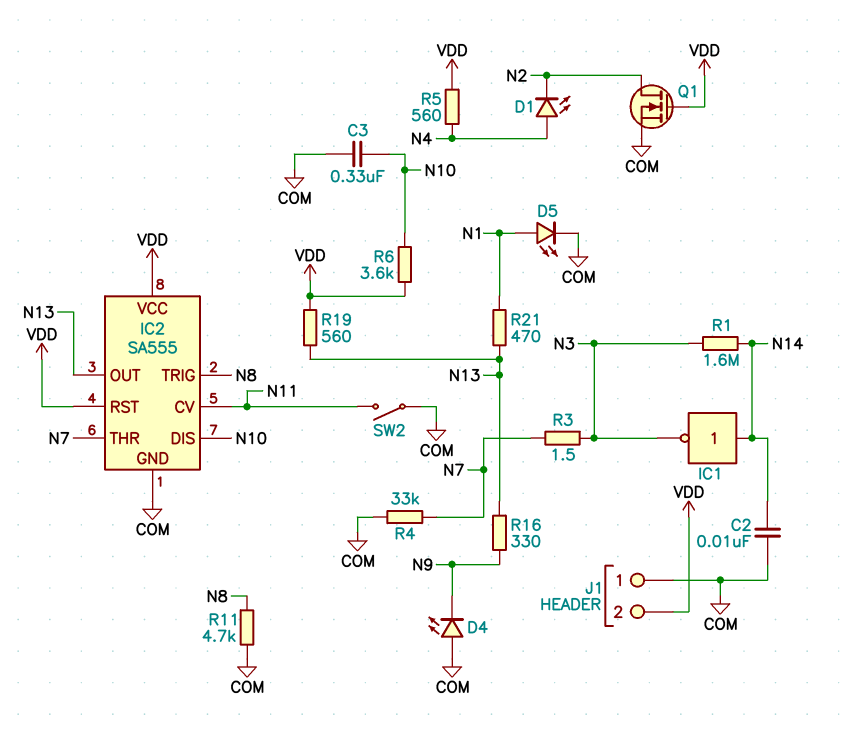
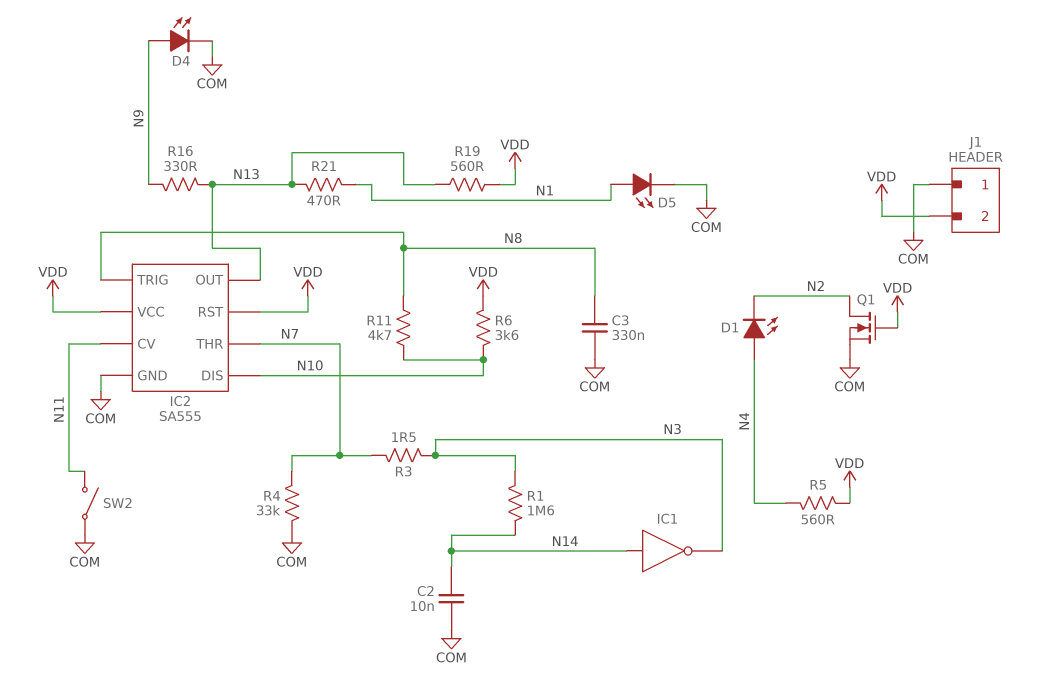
C3: 330nF (COM, N10) -> 330nF (COM, N8)
D4: LED (A COM, K N9) -> LED (A N9, K COM)
R11: 4.7k (COM, N8) -> 4.7k (N8, N10)

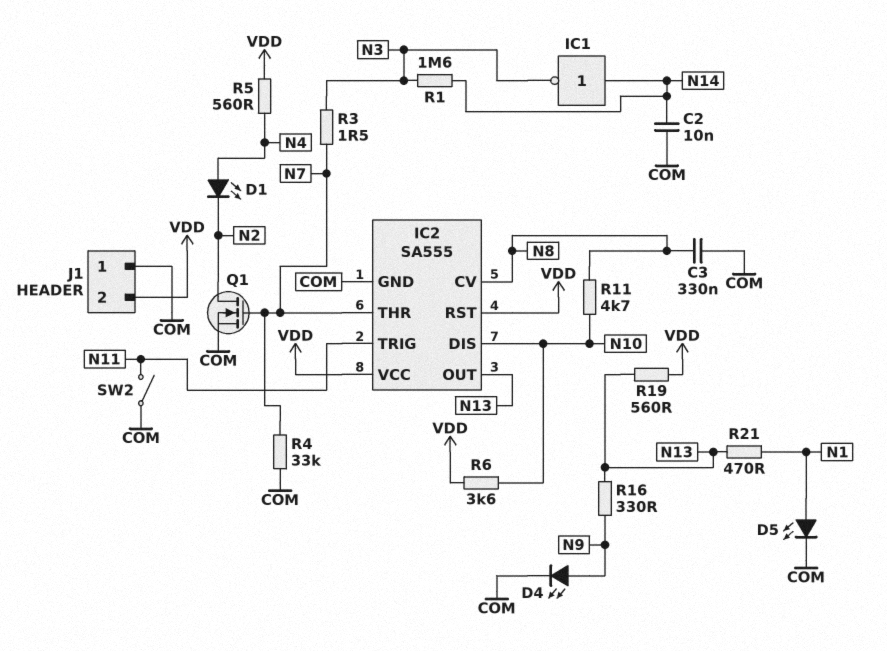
IC2 pin CV: N11 -> N8
IC2 pin TRIG: N8 -> N11
Q1: NMOS (G VDD, D N2, S COM) -> NMOS (G N7, D N2, S COM)

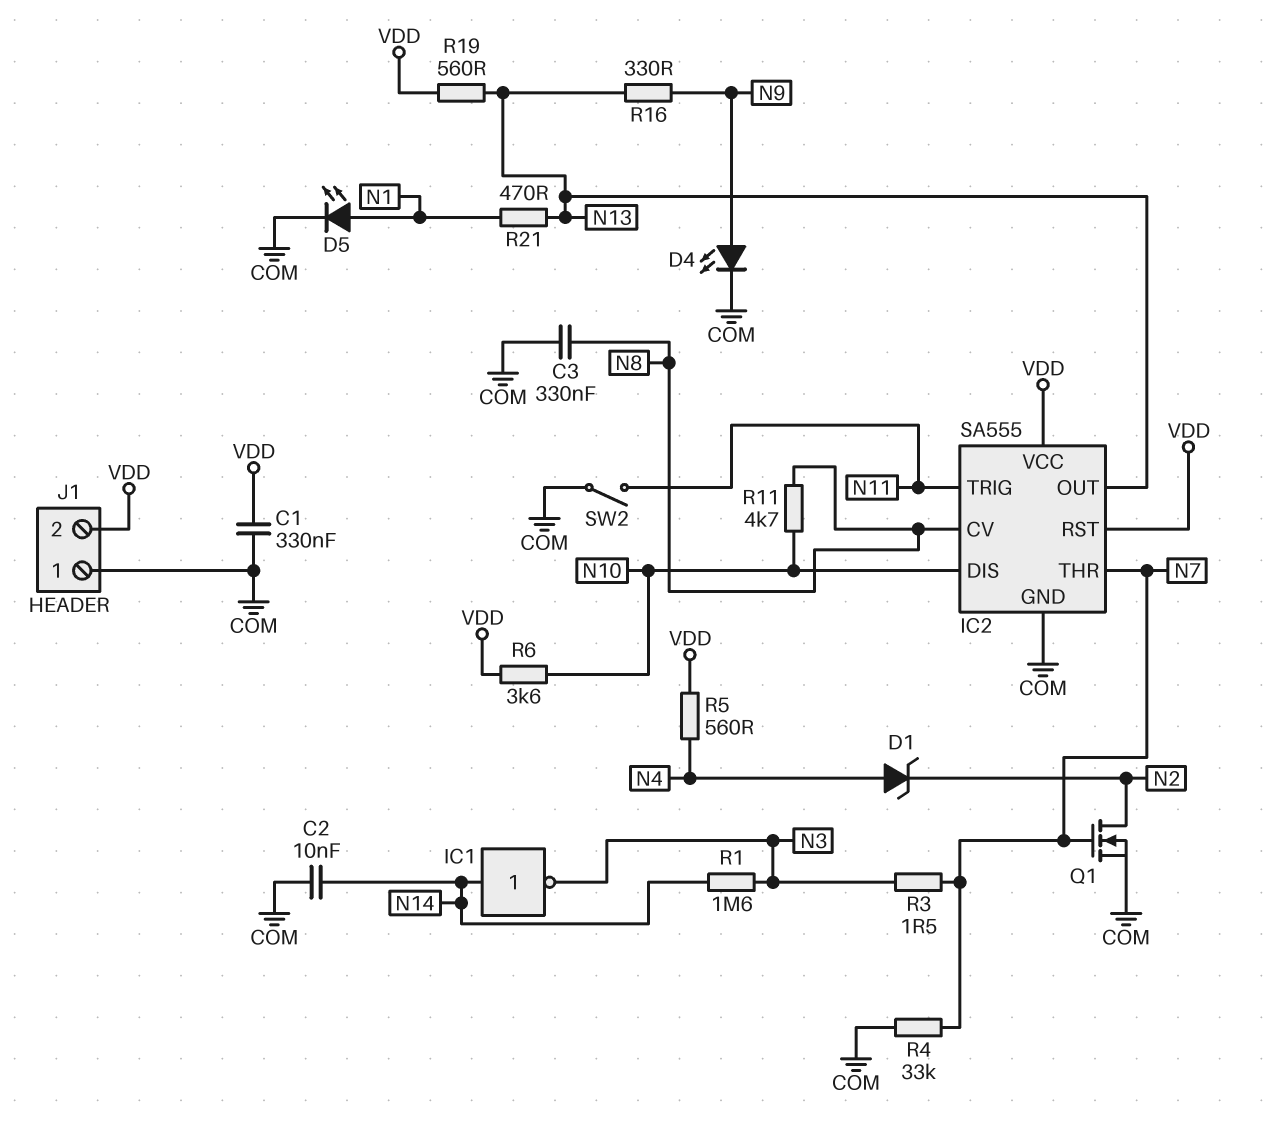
C1: none -> 330nF (COM, VDD)
D1: LED (A N4, K N2) -> zener (A N4, K N2)

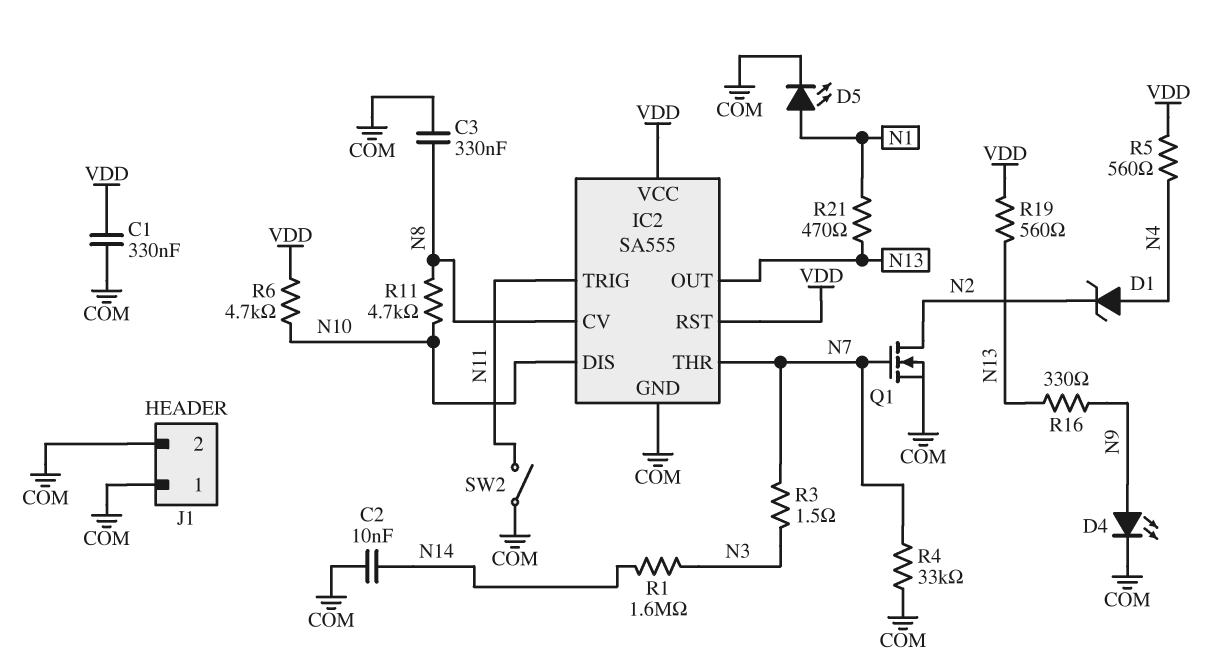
IC1: NOT (in N14, out N3) -> none
J1 pin 2: VDD -> COM
R6: 3.6k (N10, VDD) -> 4.7k (N10, VDD)

